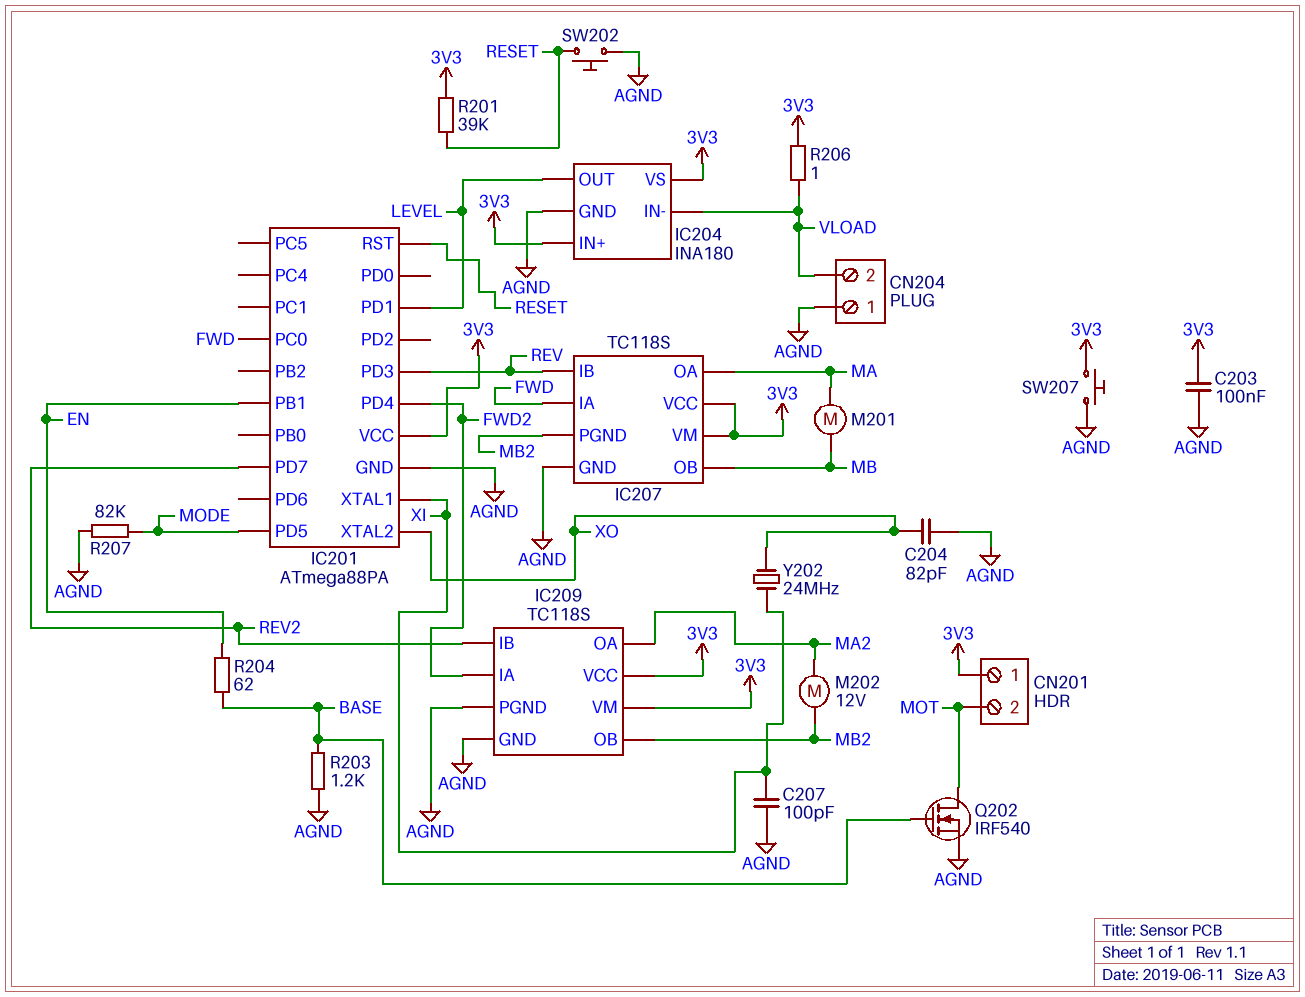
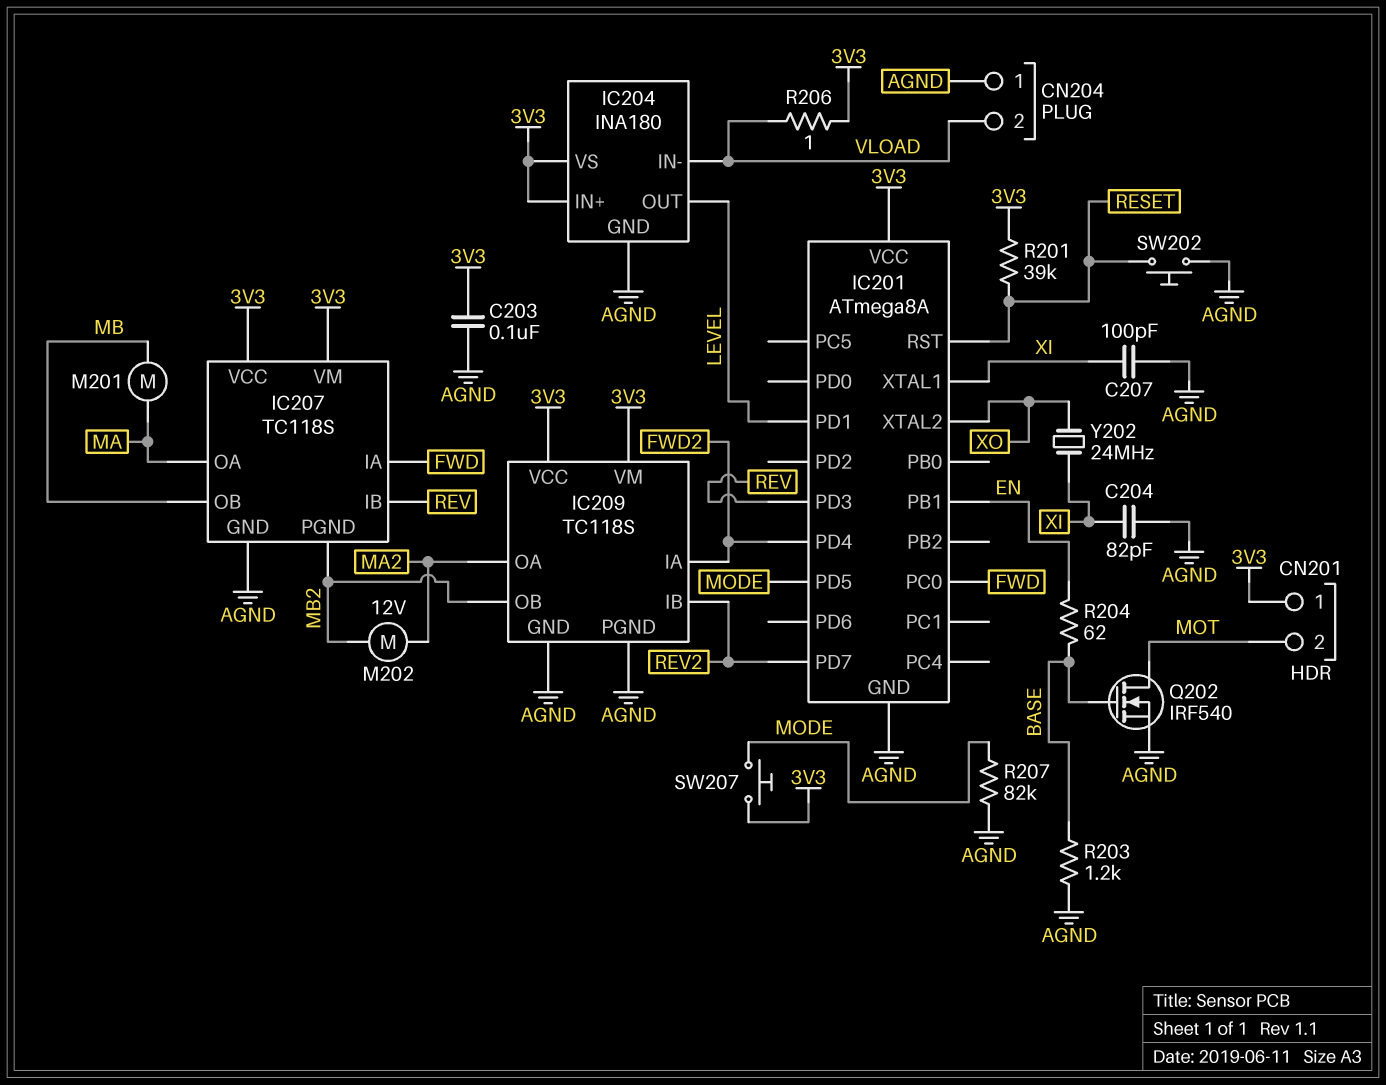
C204: 82pF (AGND, XO) -> 82pF (AGND, XI)
IC201: ATmega88PA -> ATmega8A
SW207: button (3V3, AGND) -> button (3V3, MODE)

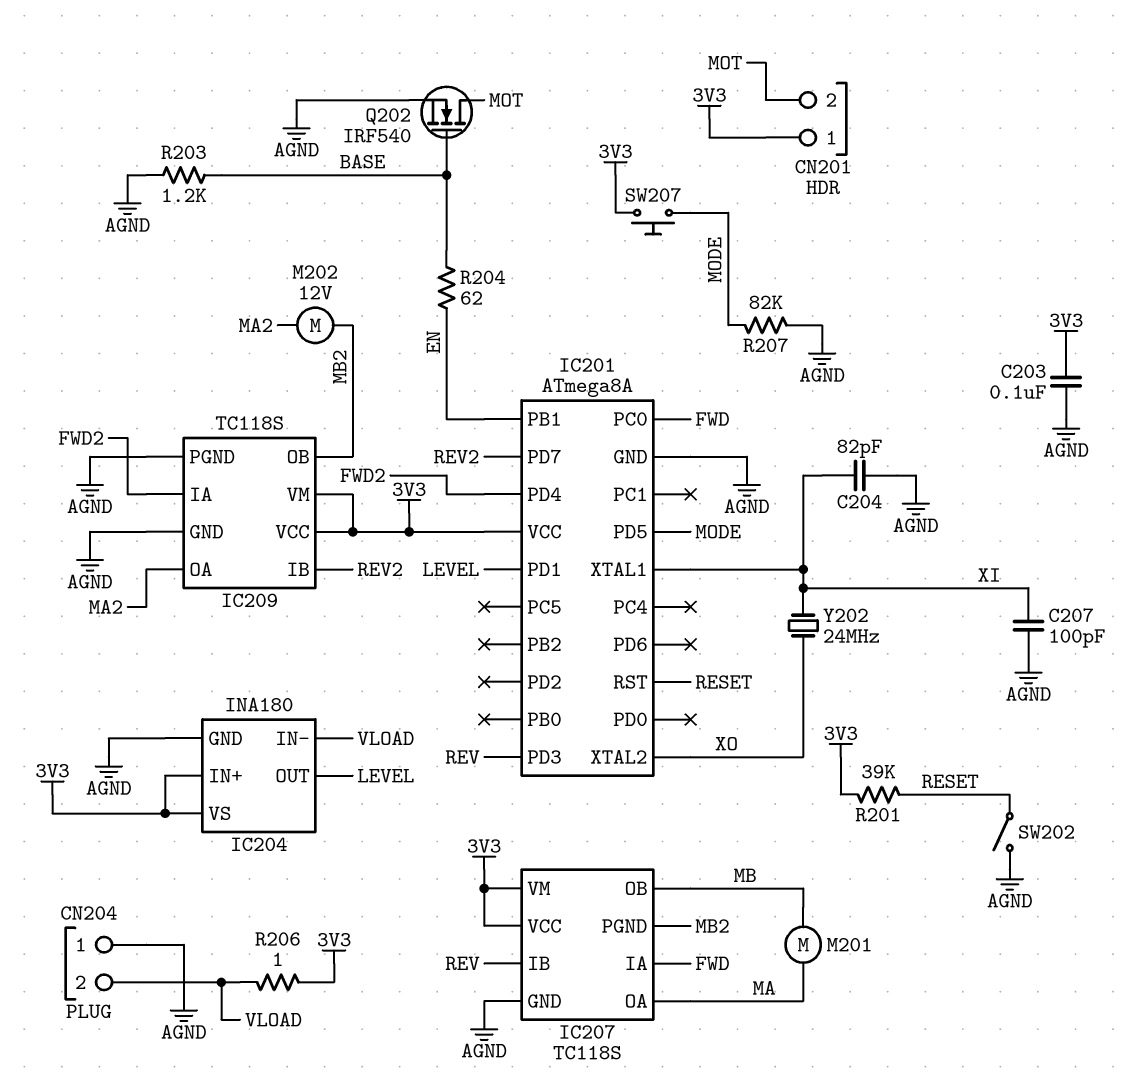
SW202: button (AGND, RESET) -> switch (AGND, RESET)

